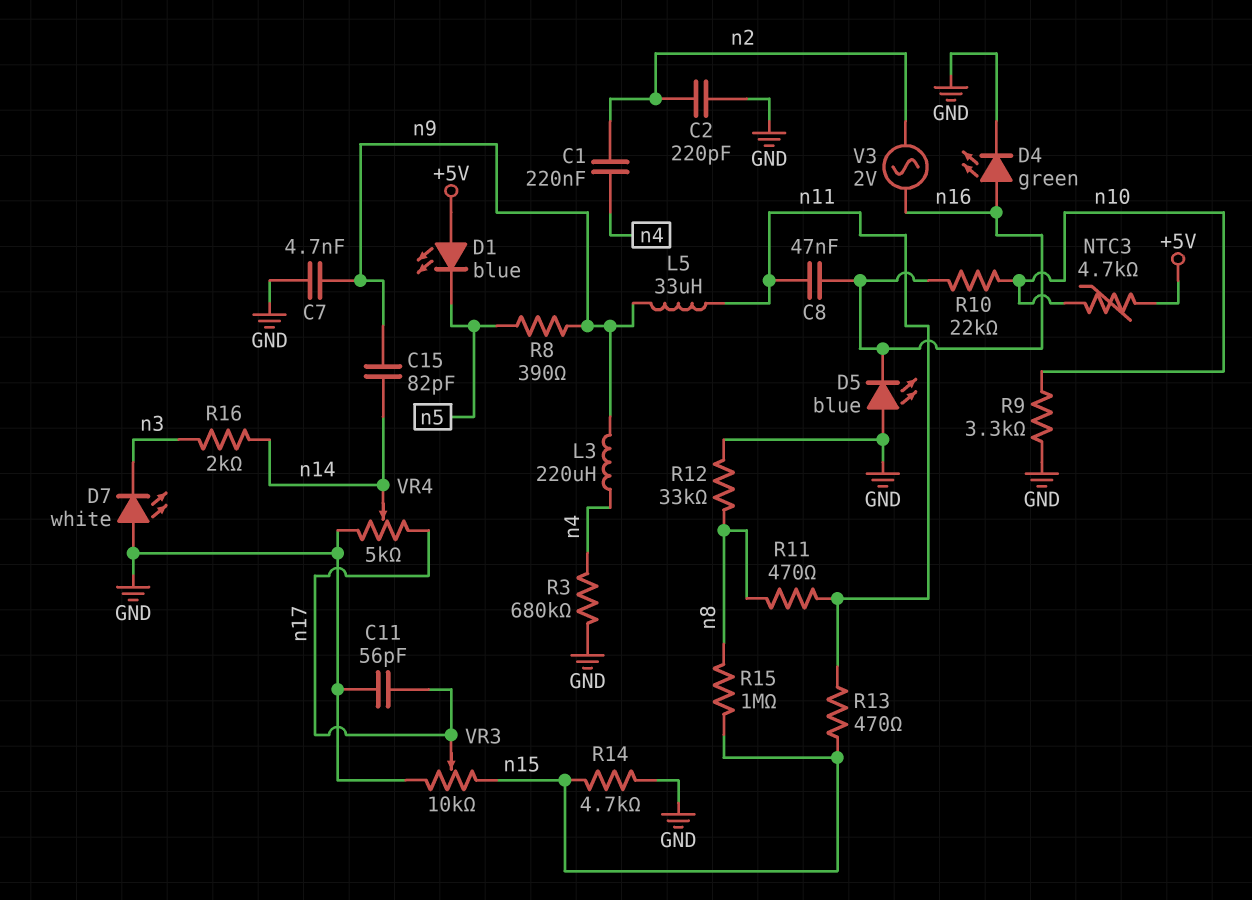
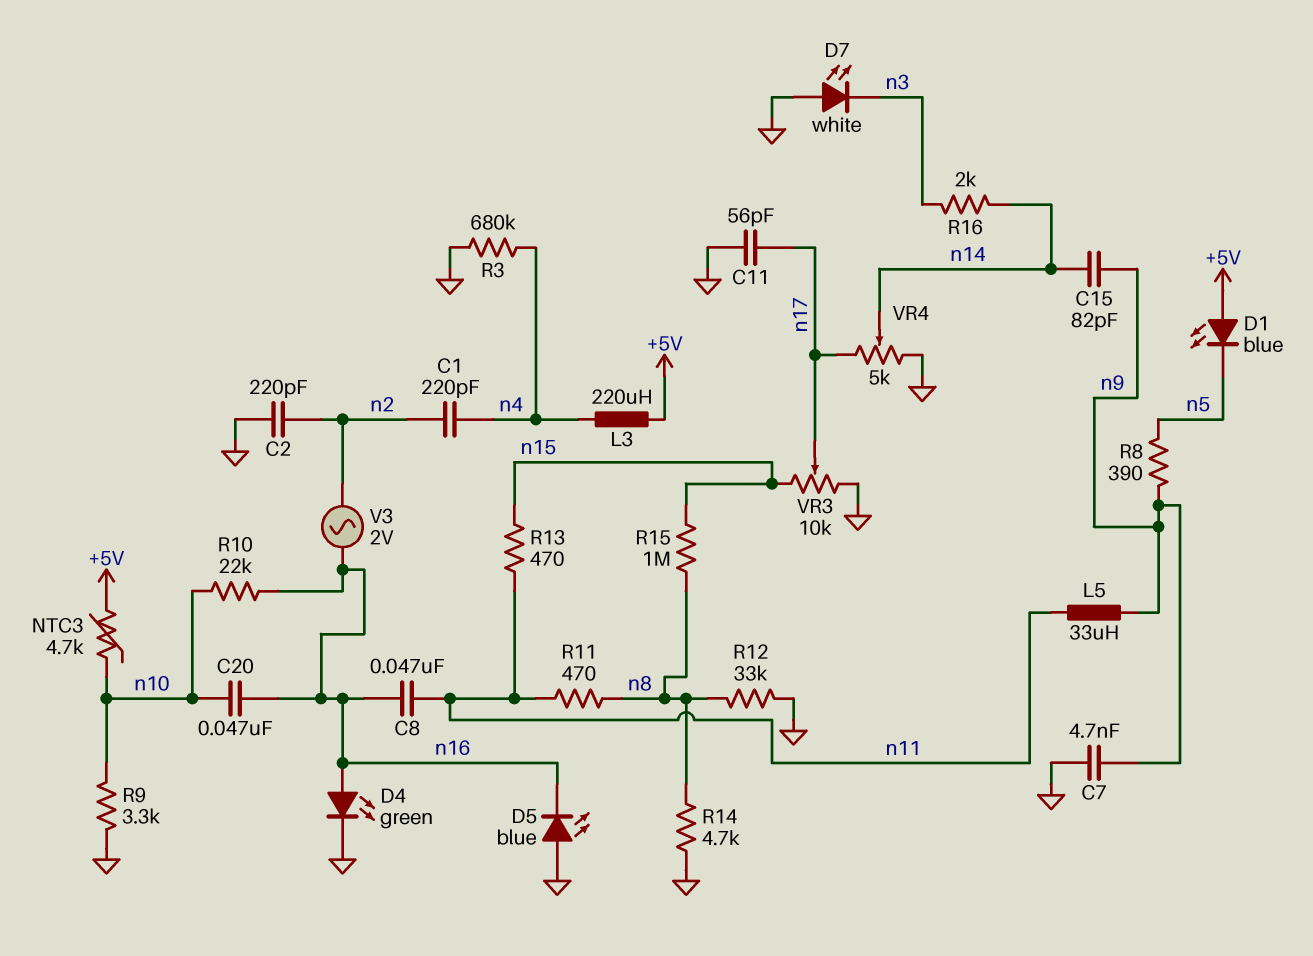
C1: 220nF (n2, n4) -> 220pF (n2, n4)
C20: none -> 47nF (n10, n16)
L3: 220uH (n4, n9) -> 220uH (+5V, n4)
R14: 4.7k (GND, n15) -> 4.7k (GND, n8)

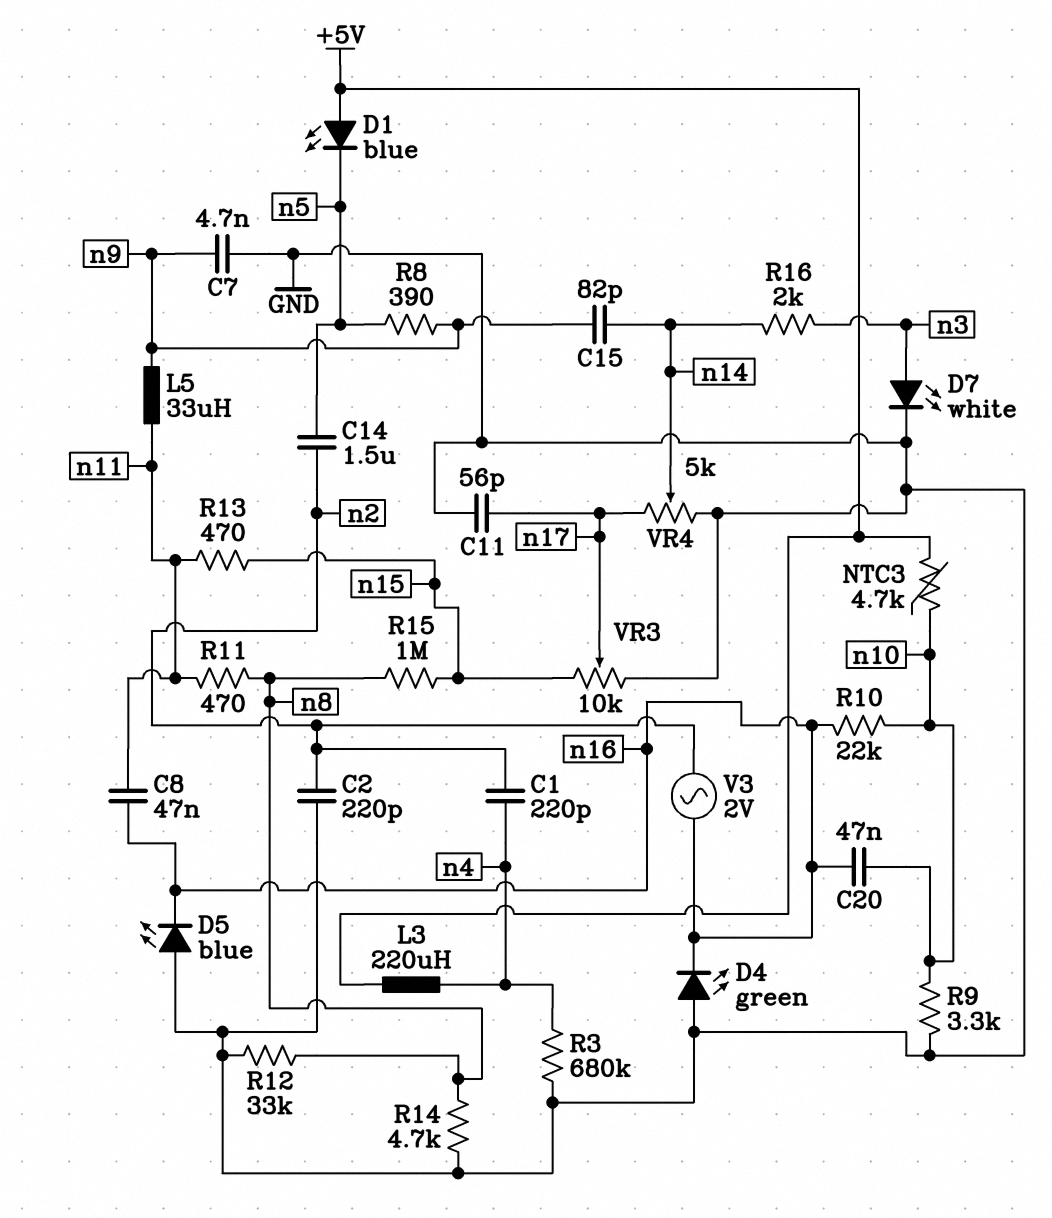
C14: none -> 1.5uF (n2, n5)
D4: LED green (A n16, K GND) -> LED green (A GND, K n16)
D7: LED white (A GND, K n3) -> LED white (A n3, K GND)

